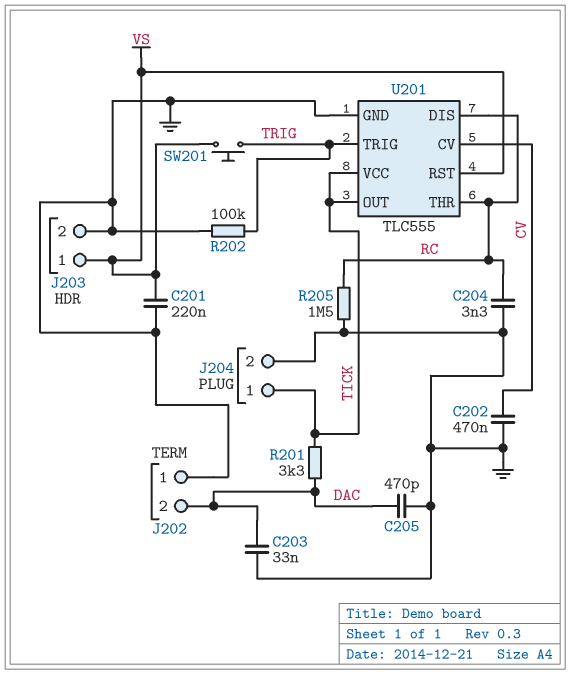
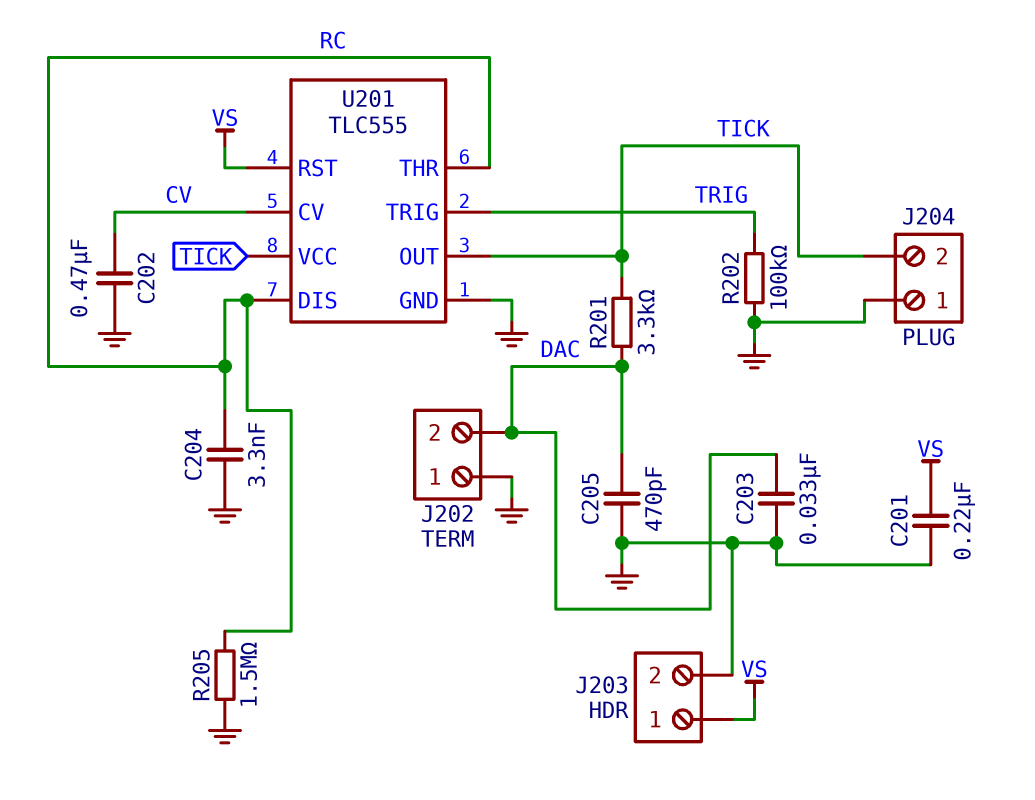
J204 pin 1: TICK -> GND
J204 pin 2: GND -> TICK
SW201: button (TRIG, VS) -> none

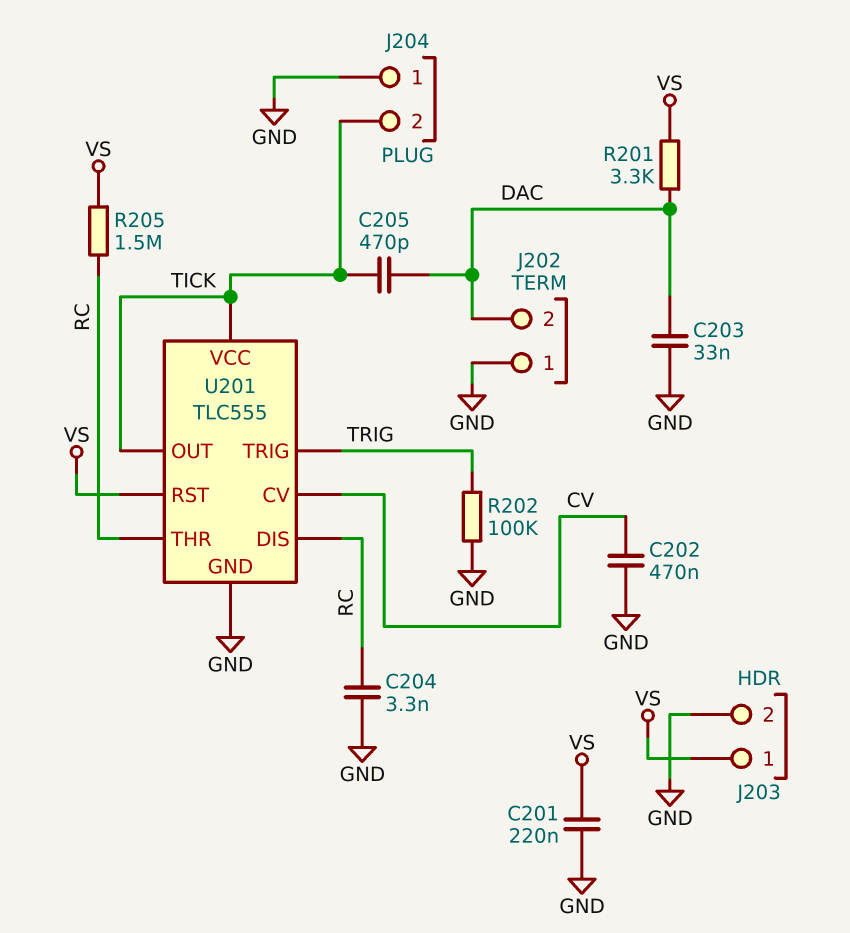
C205: 470pF (DAC, GND) -> 470pF (DAC, TICK)
R201: 3.3k (DAC, TICK) -> 3.3k (DAC, VS)
R205: 1.5M (GND, RC) -> 1.5M (RC, VS)

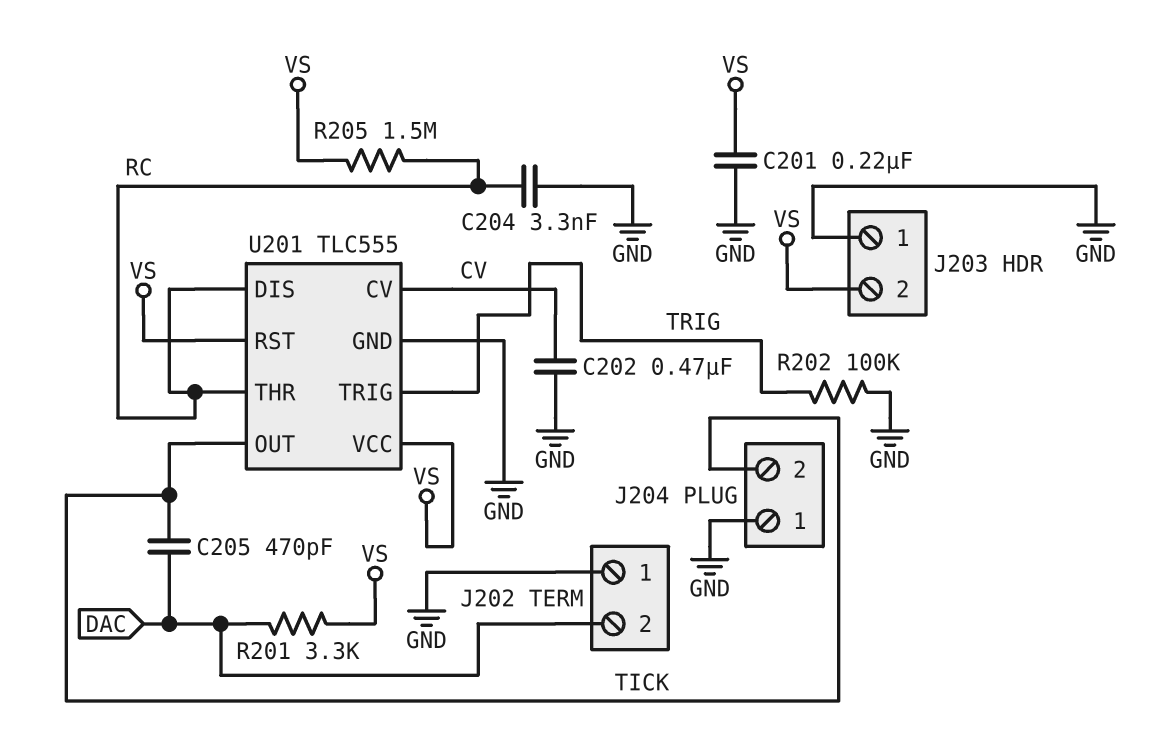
C203: 33nF (DAC, GND) -> none
J203 pin 1: VS -> GND
J203 pin 2: GND -> VS
U201 pin VCC: TICK -> VS

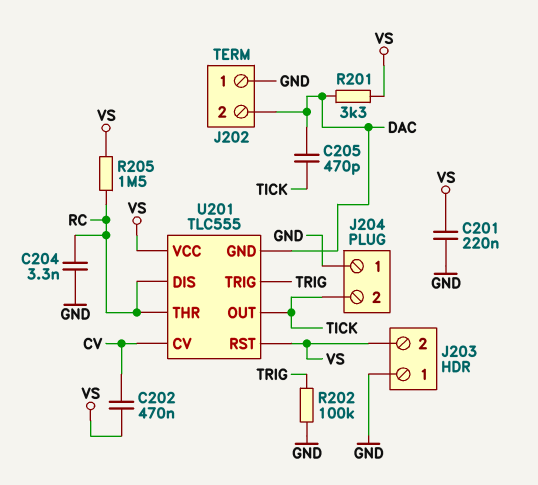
C202: 470nF (CV, GND) -> 470nF (CV, VS)
U201 pin GND: GND -> DAC

